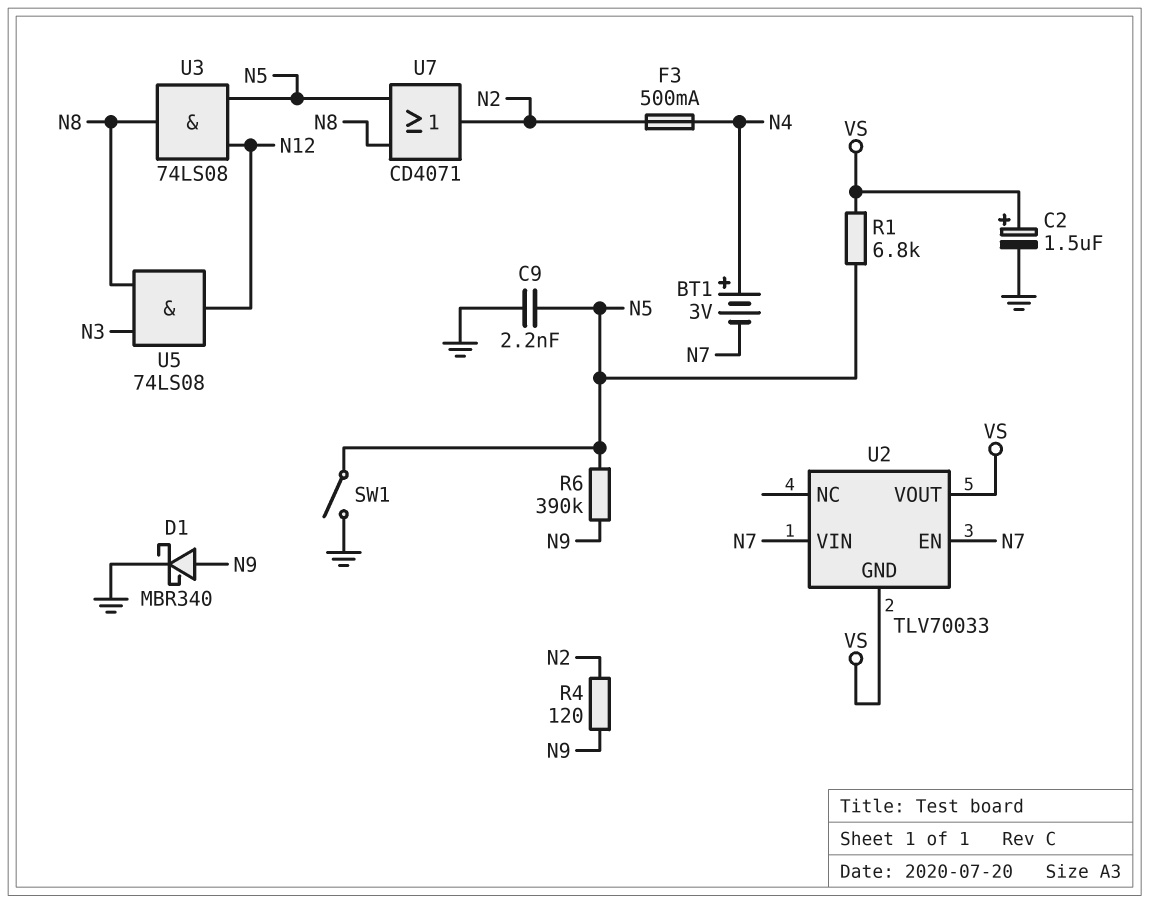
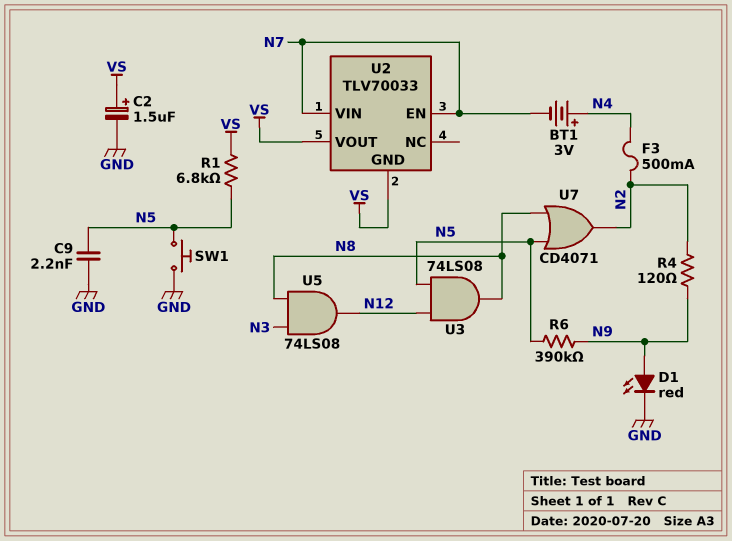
D1: schottky MBR340 (A N9, K GND) -> LED red (A N9, K GND)
SW1: switch (GND, N5) -> button (GND, N5)

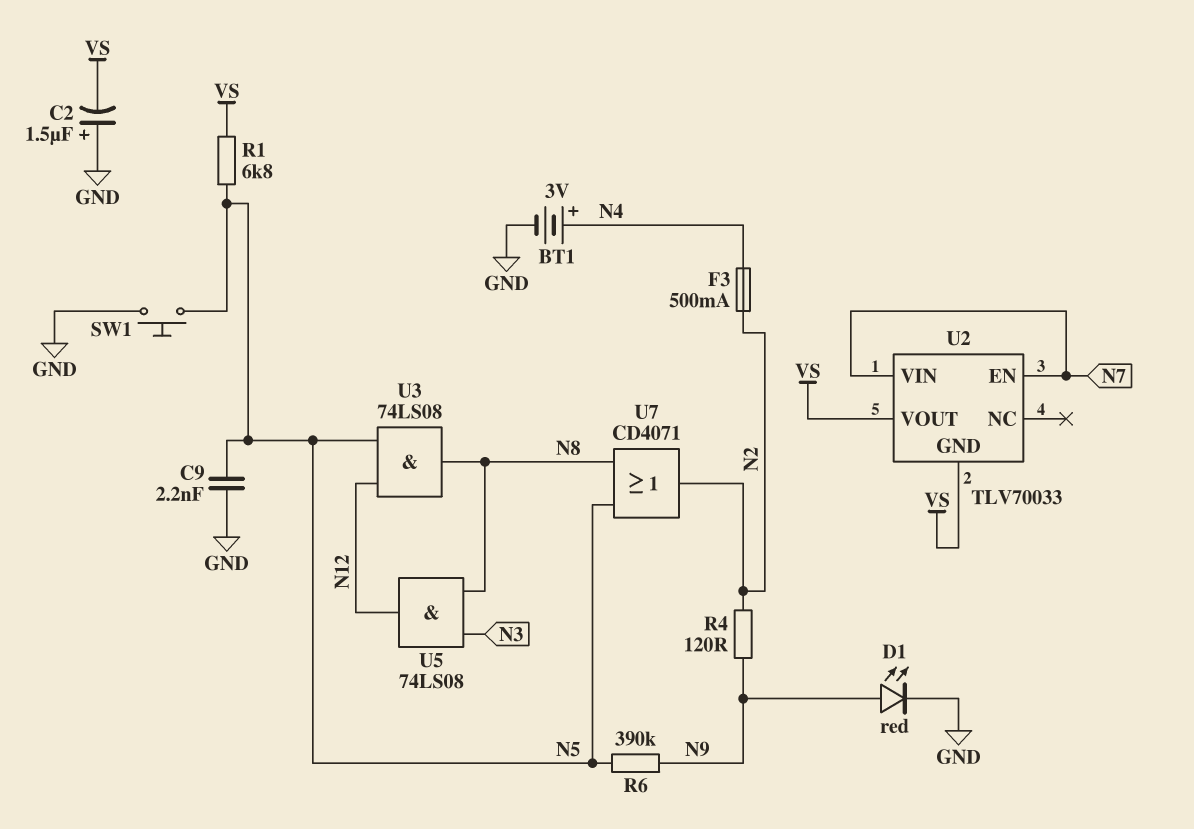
BT1: 3V (plus N4, minus N7) -> 3V (plus N4, minus GND)
C2: 1.5uF (plus VS, minus GND) -> 1.5uF (plus GND, minus VS)

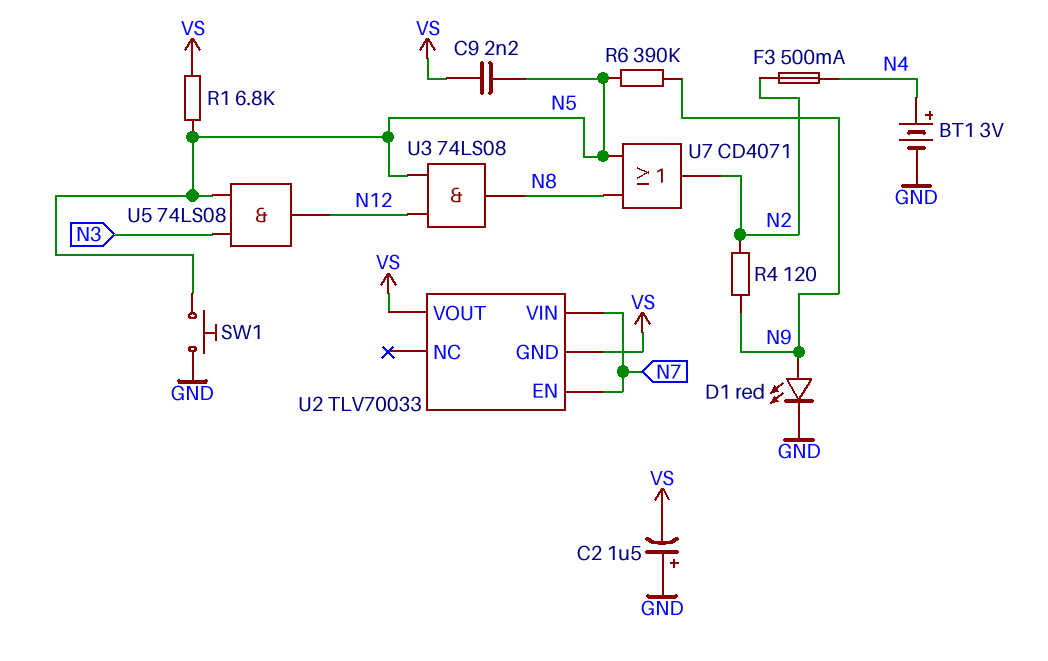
C9: 2.2nF (GND, N5) -> 2.2nF (N5, VS)
U5: AND 74LS08 (in N3, in N8, out N12) -> AND 74LS08 (in N3, in N5, out N12)

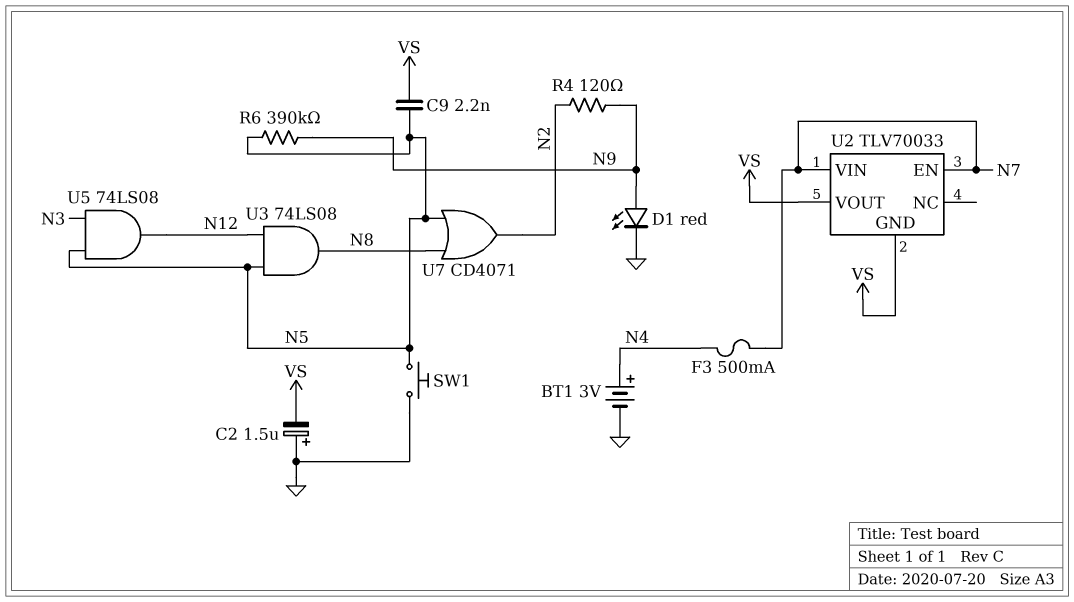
F3: 500mA (N2, N4) -> 500mA (N4, N7)
R1: 6.8k (N5, VS) -> none

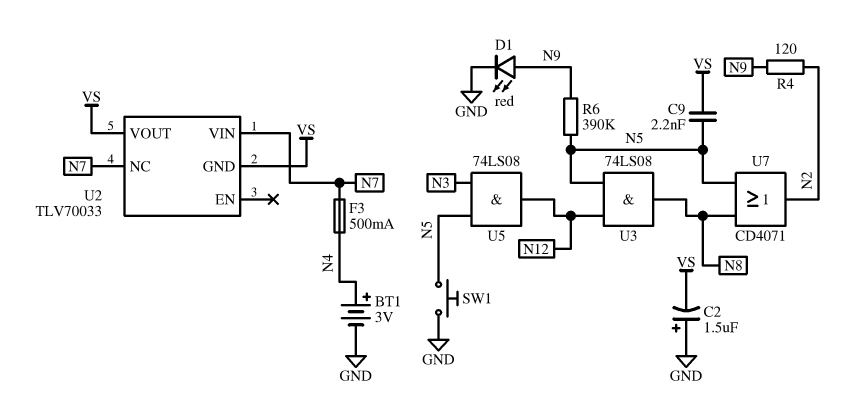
U2 pin EN: N7 -> none
U2 pin NC: none -> N7

